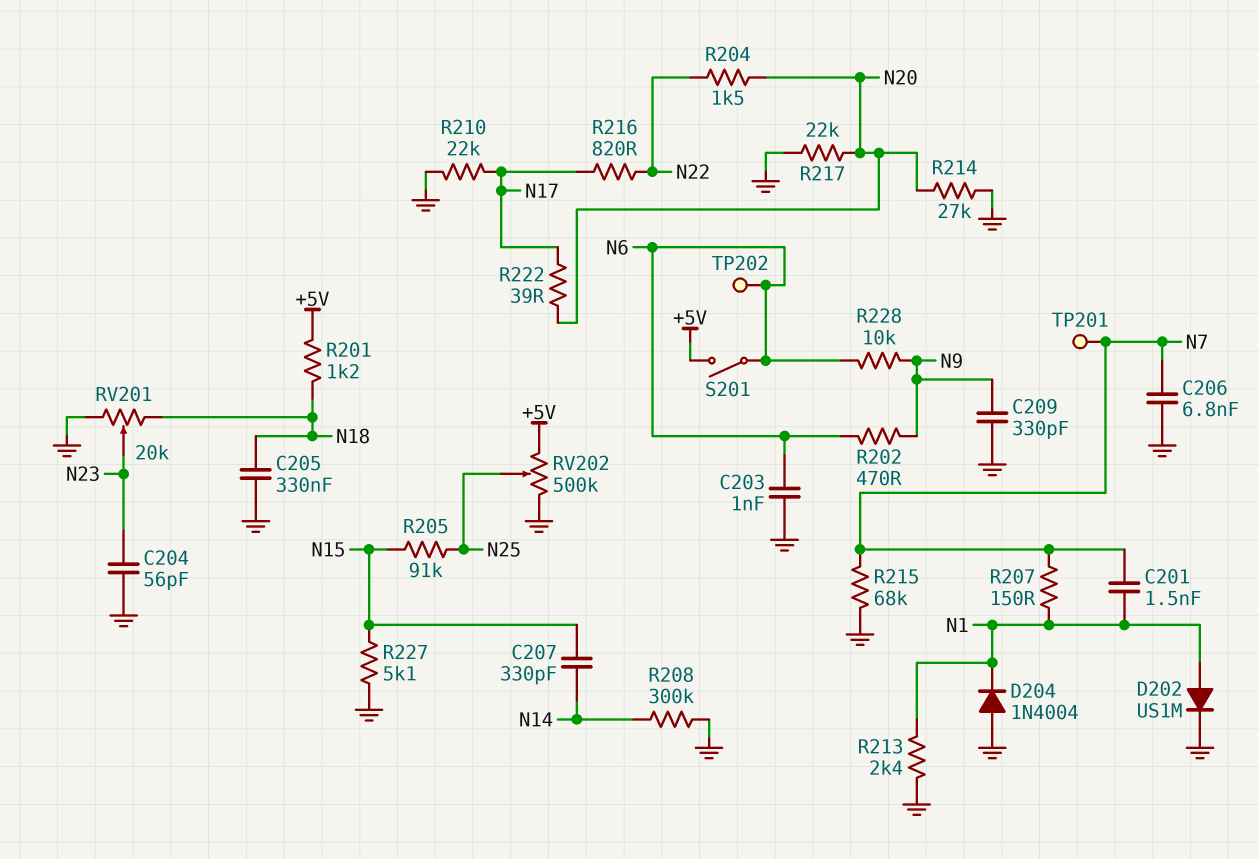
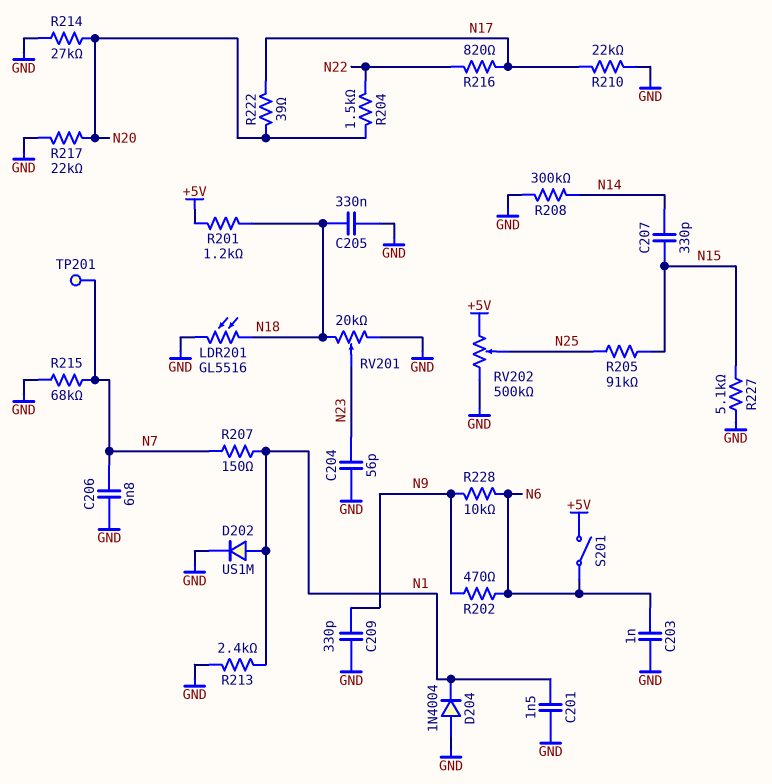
C201: 1.5nF (N1, N7) -> 1.5nF (GND, N1)
LDR201: none -> GL5516 (GND, N18)
TP202: test point (N6) -> none

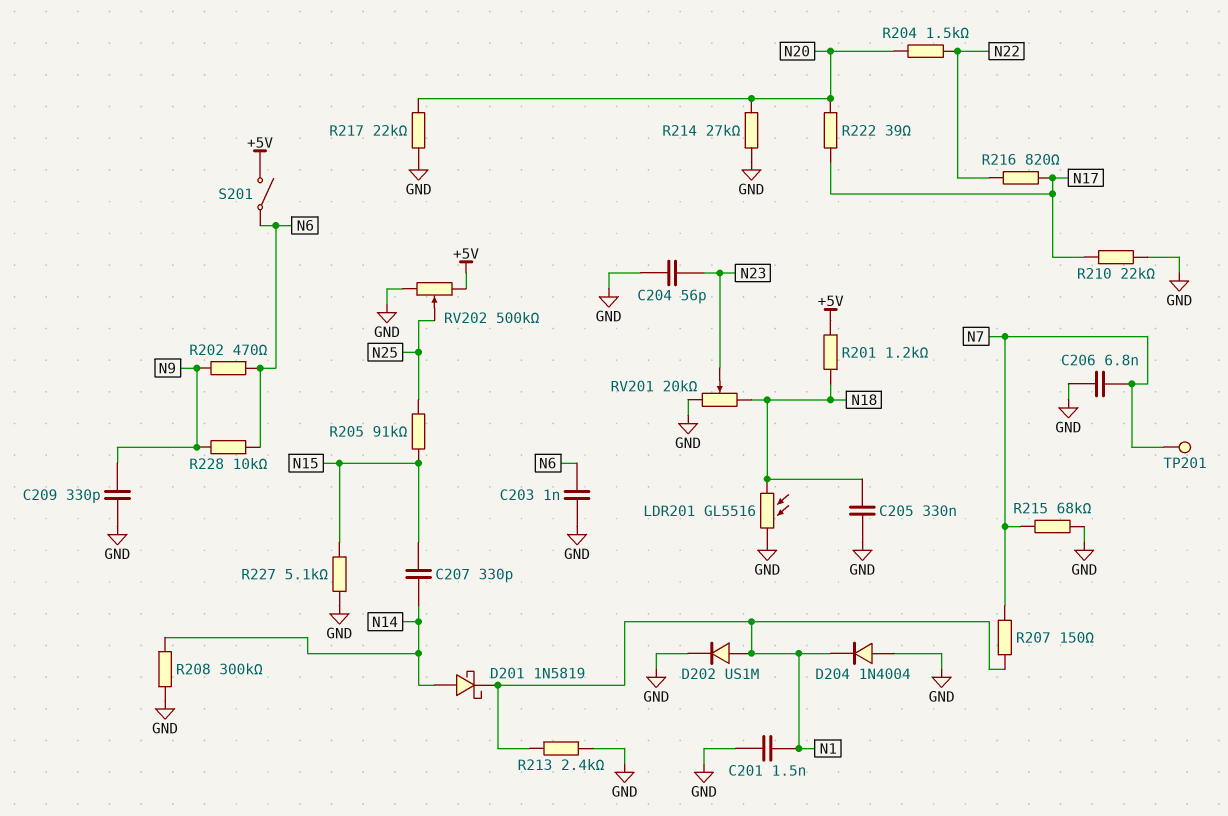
D201: none -> schottky 1N5819 (A N14, K N1)

